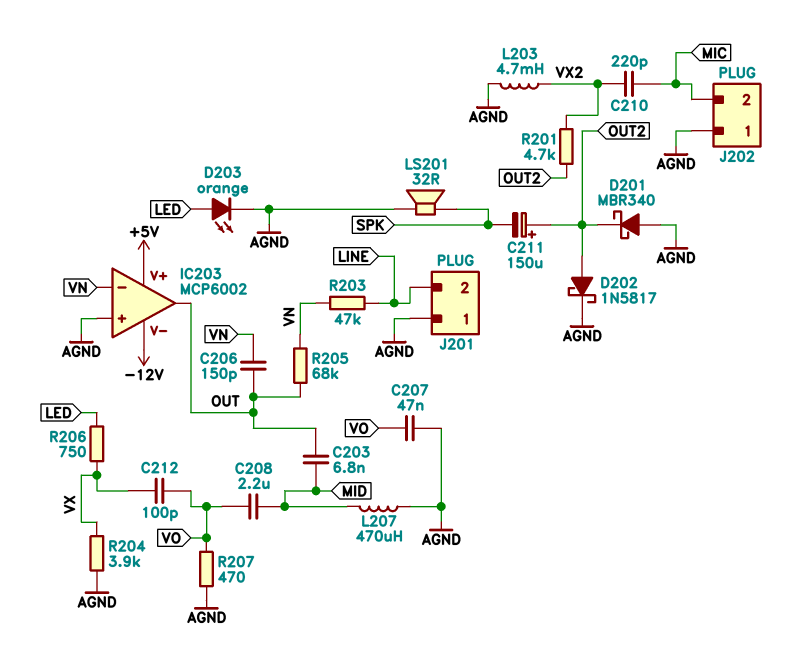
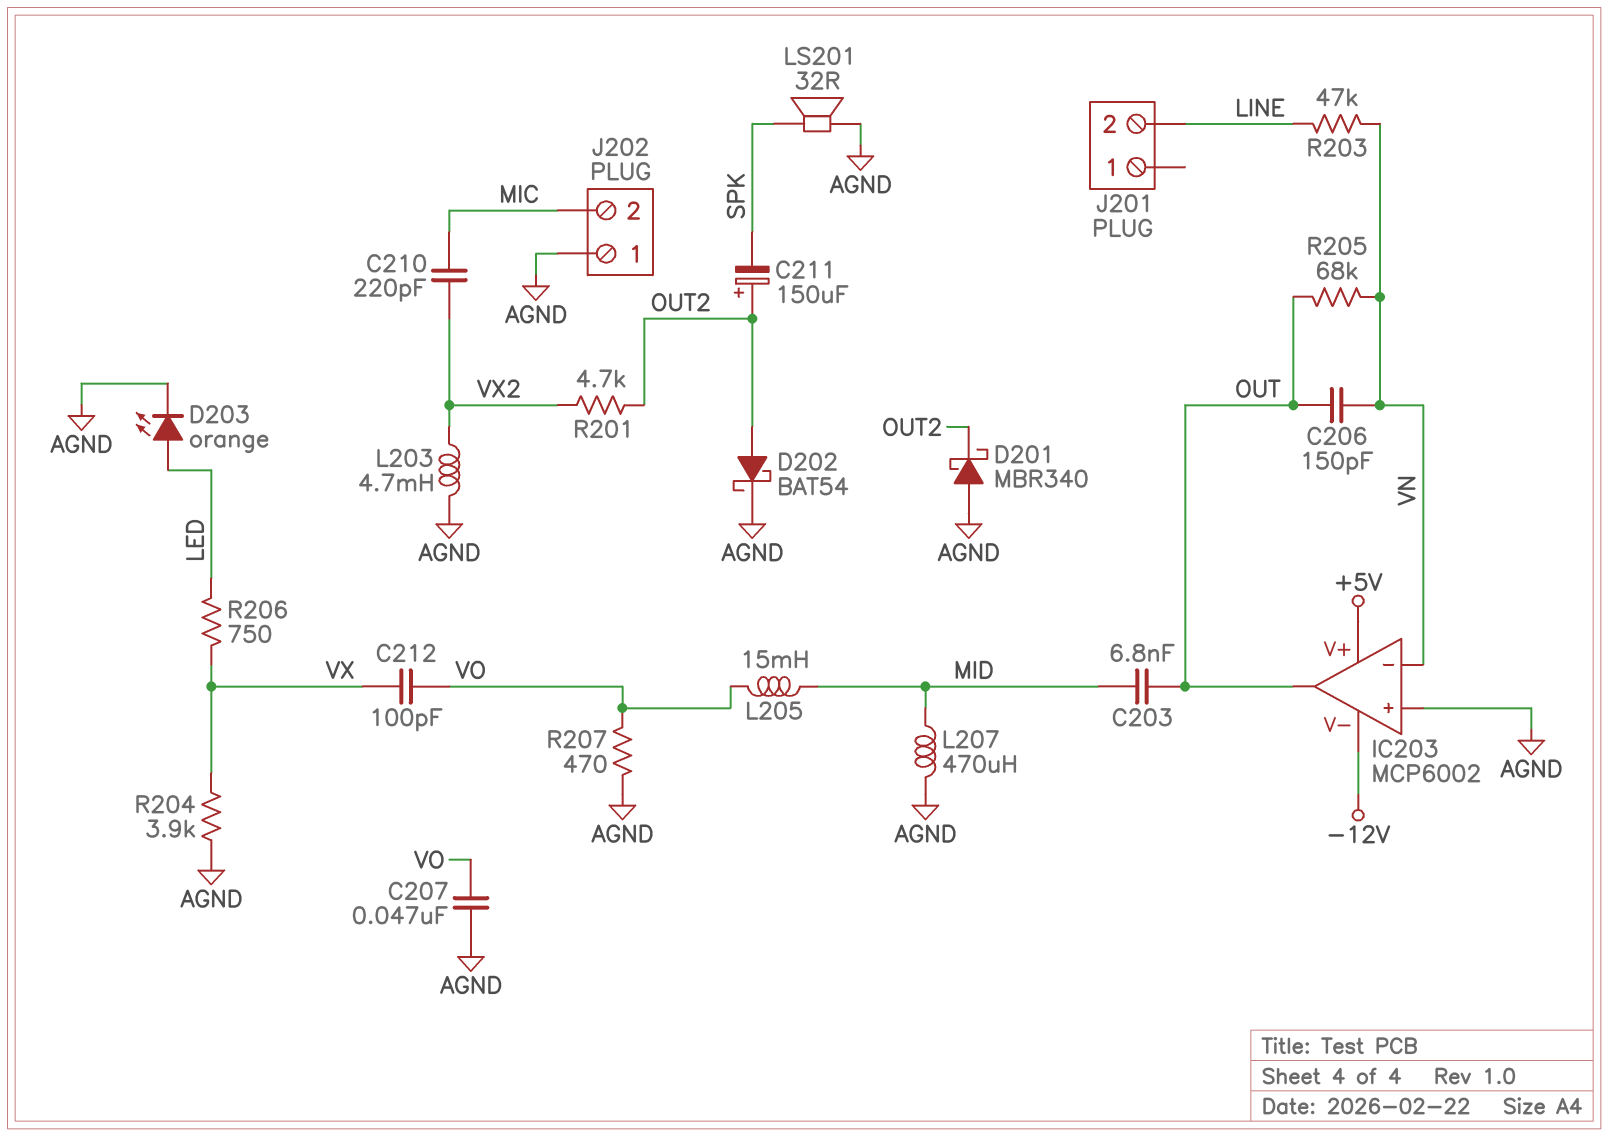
C208: 2.2uF (MID, VO) -> none
D202: schottky 1N5817 (A OUT2, K AGND) -> schottky BAT54 (A OUT2, K AGND)
J201 pin 1: AGND -> none
L205: none -> 15mH (MID, VO)

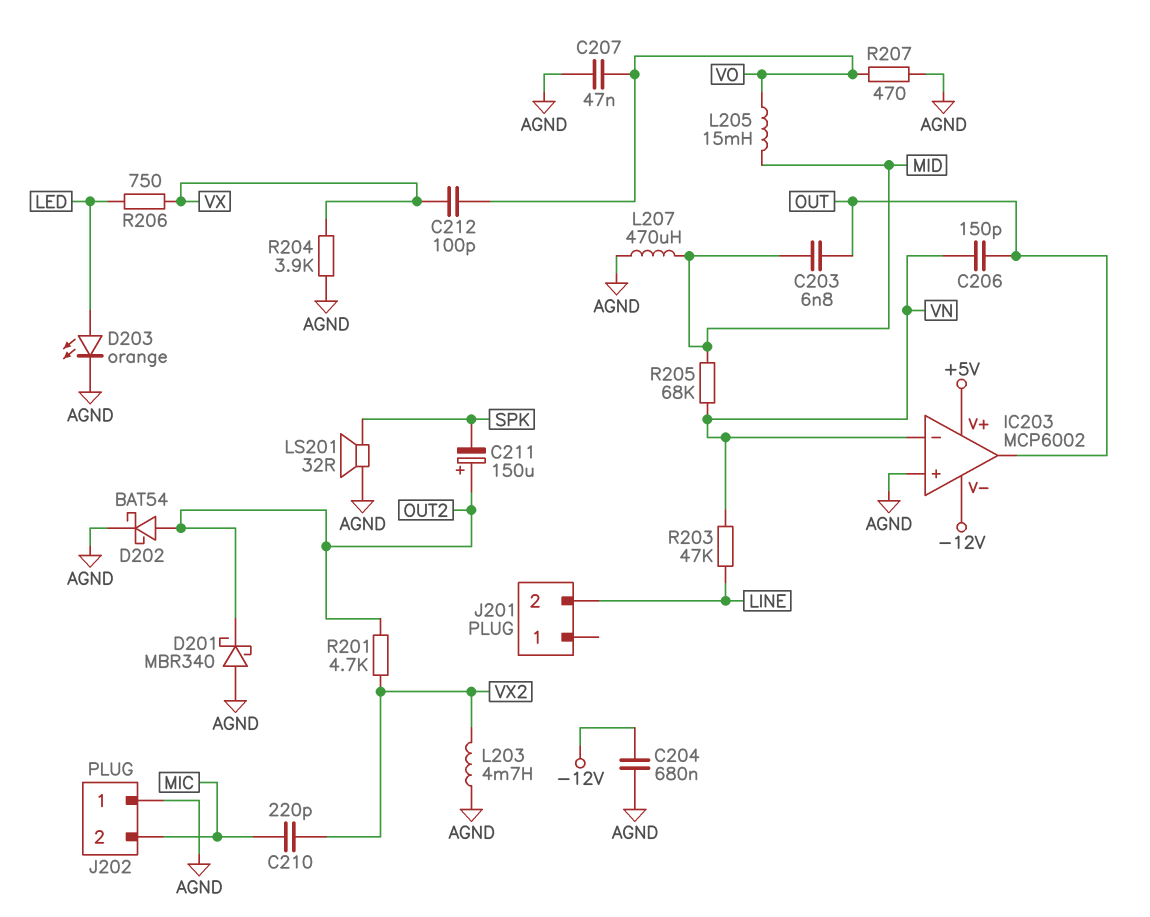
C204: none -> 680nF (-12V, AGND)
R205: 68k (OUT, VN) -> 68k (MID, VN)

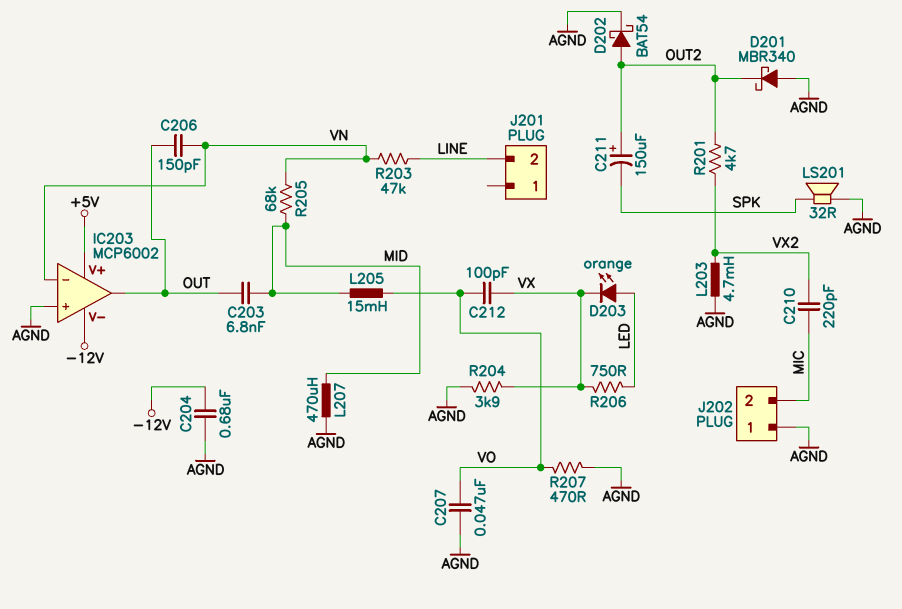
D203: LED orange (A LED, K AGND) -> LED orange (A LED, K VX)

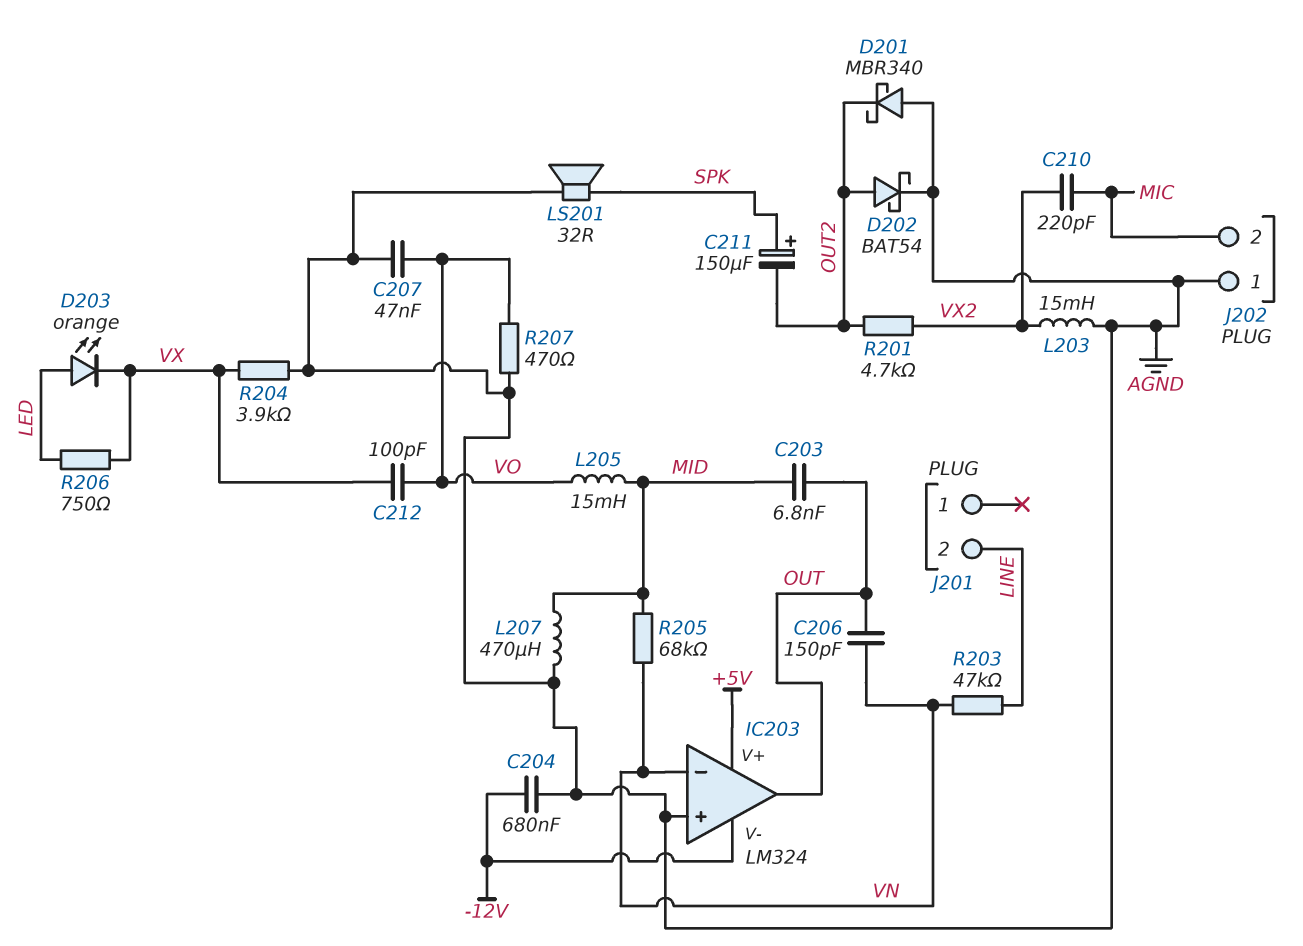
C211: 150uF (plus OUT2, minus SPK) -> 150uF (plus SPK, minus OUT2)
IC203: MCP6002 -> LM324
L203: 4.7mH (AGND, VX2) -> 15mH (AGND, VX2)

